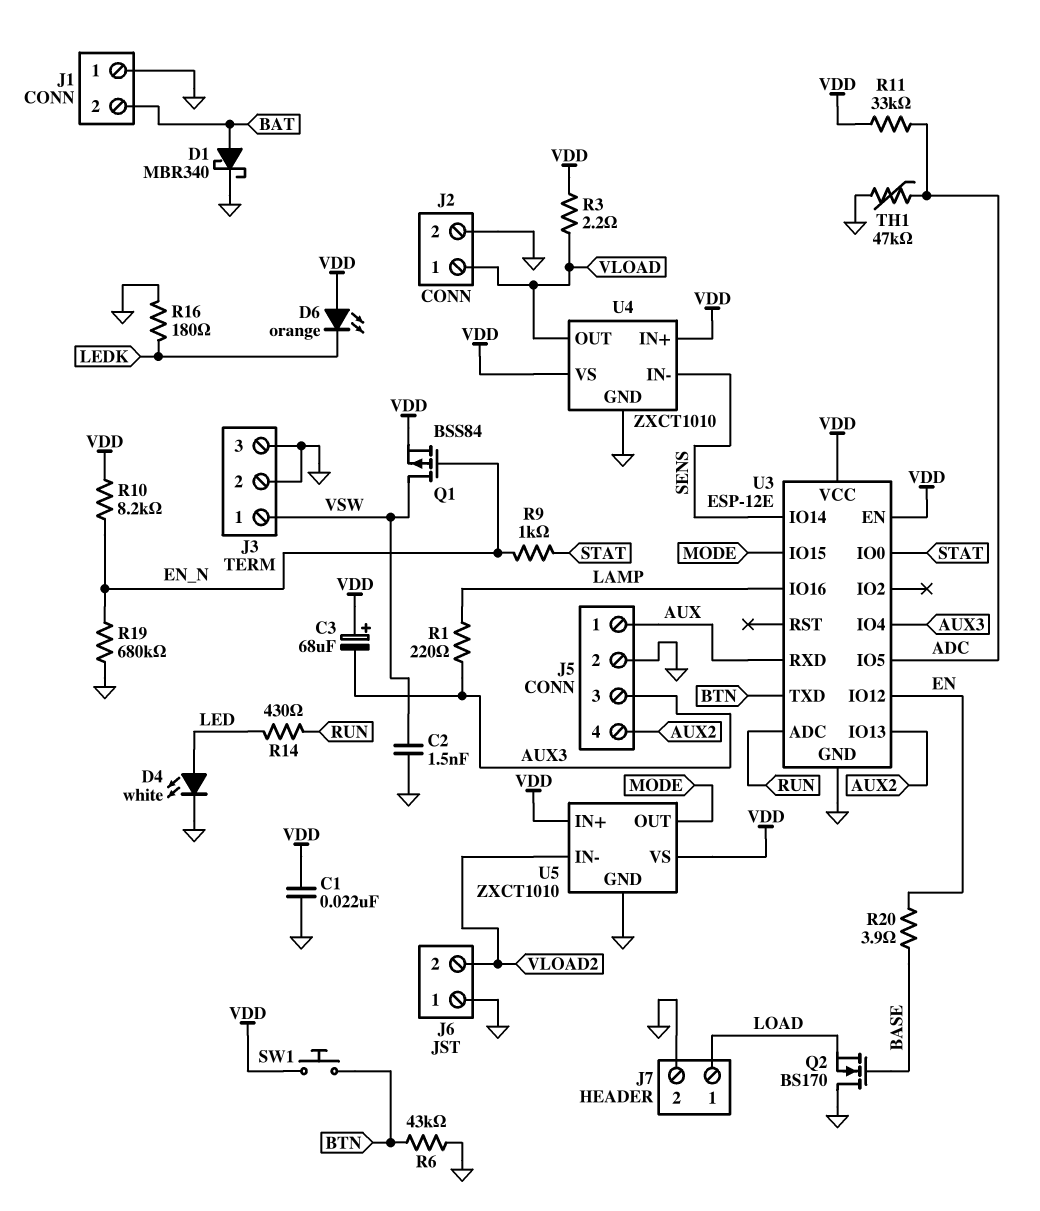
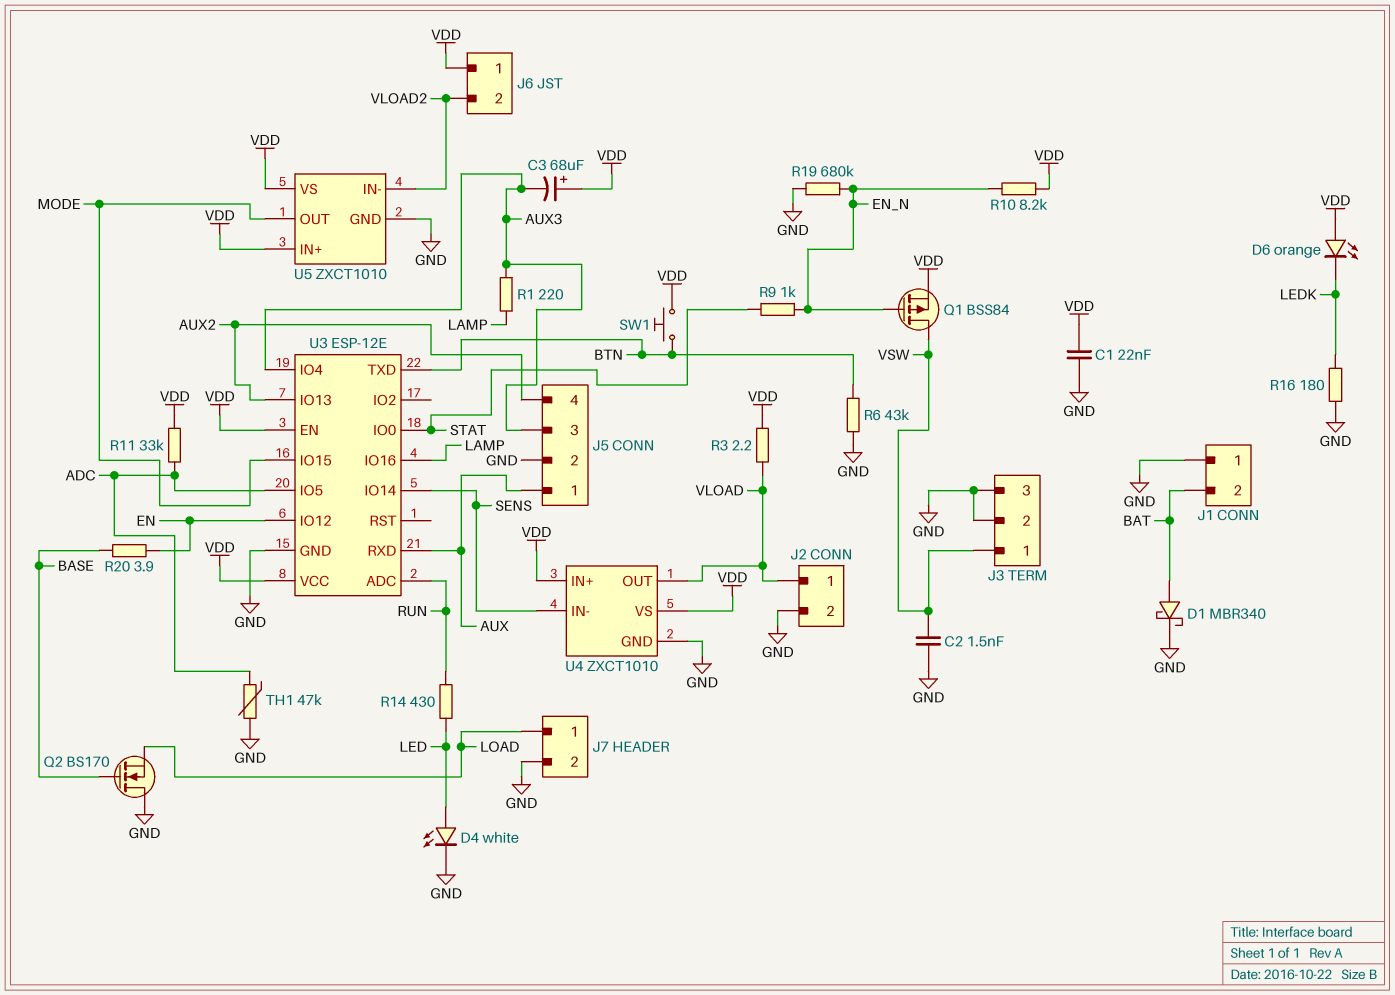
J6 pin 1: GND -> VDD

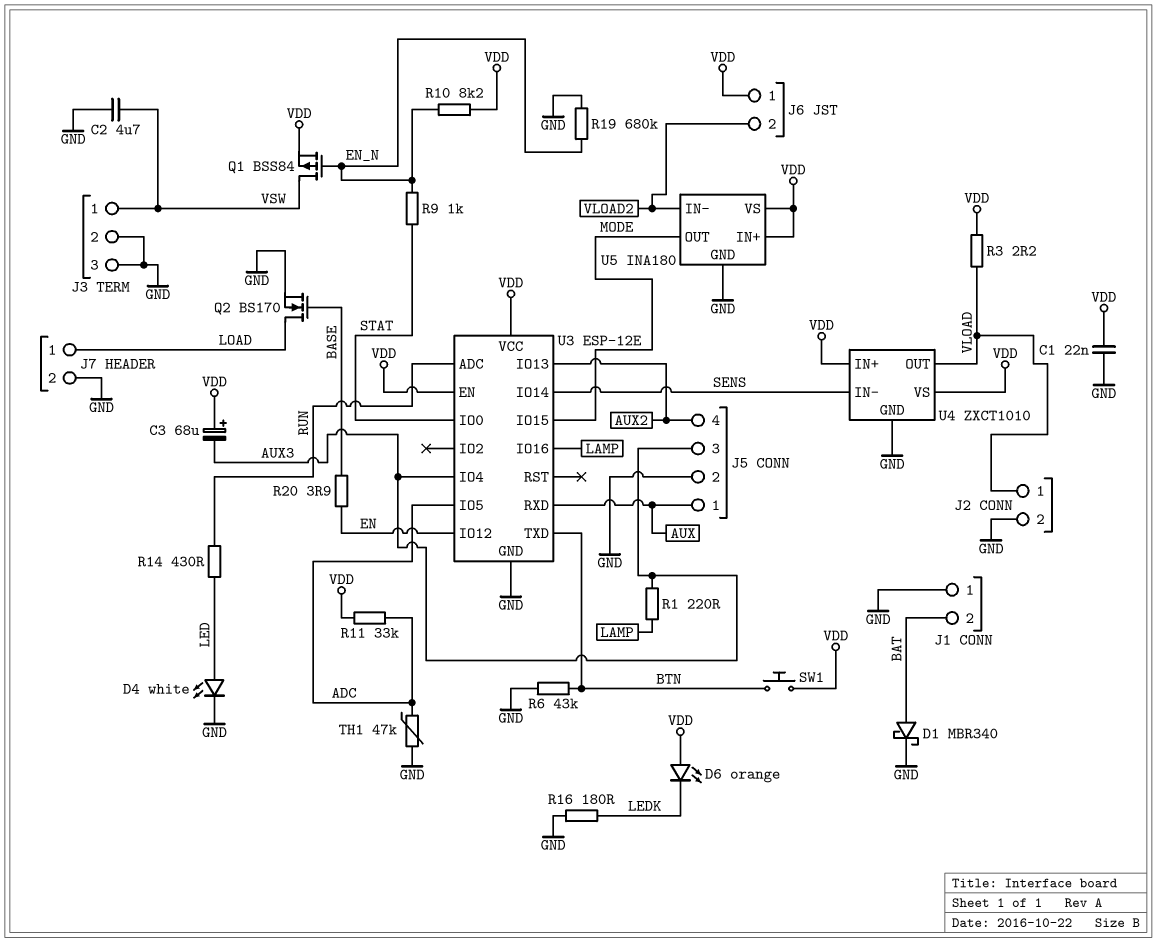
C2: 1.5nF (GND, VSW) -> 4.7uF (GND, VSW)
Q2: NMOS BS170 (G BASE, D GND, S LOAD) -> NMOS BS170 (G BASE, D LOAD, S GND)
U5: ZXCT1010 -> INA180

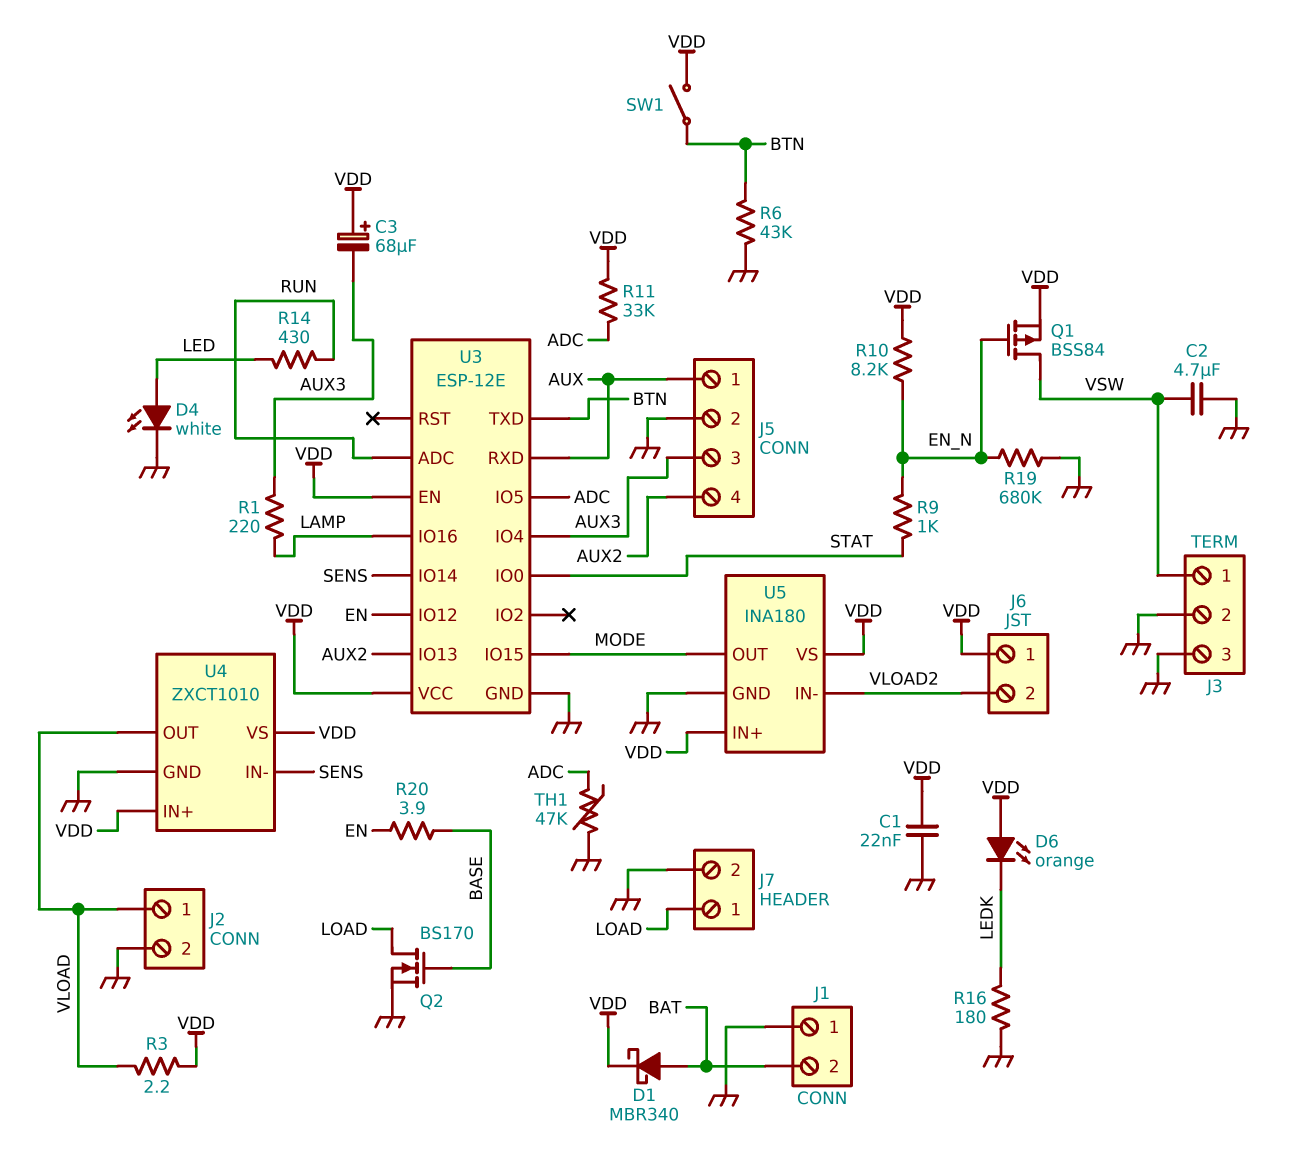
D1: schottky MBR340 (A BAT, K GND) -> schottky MBR340 (A BAT, K VDD)
SW1: button (BTN, VDD) -> switch (BTN, VDD)

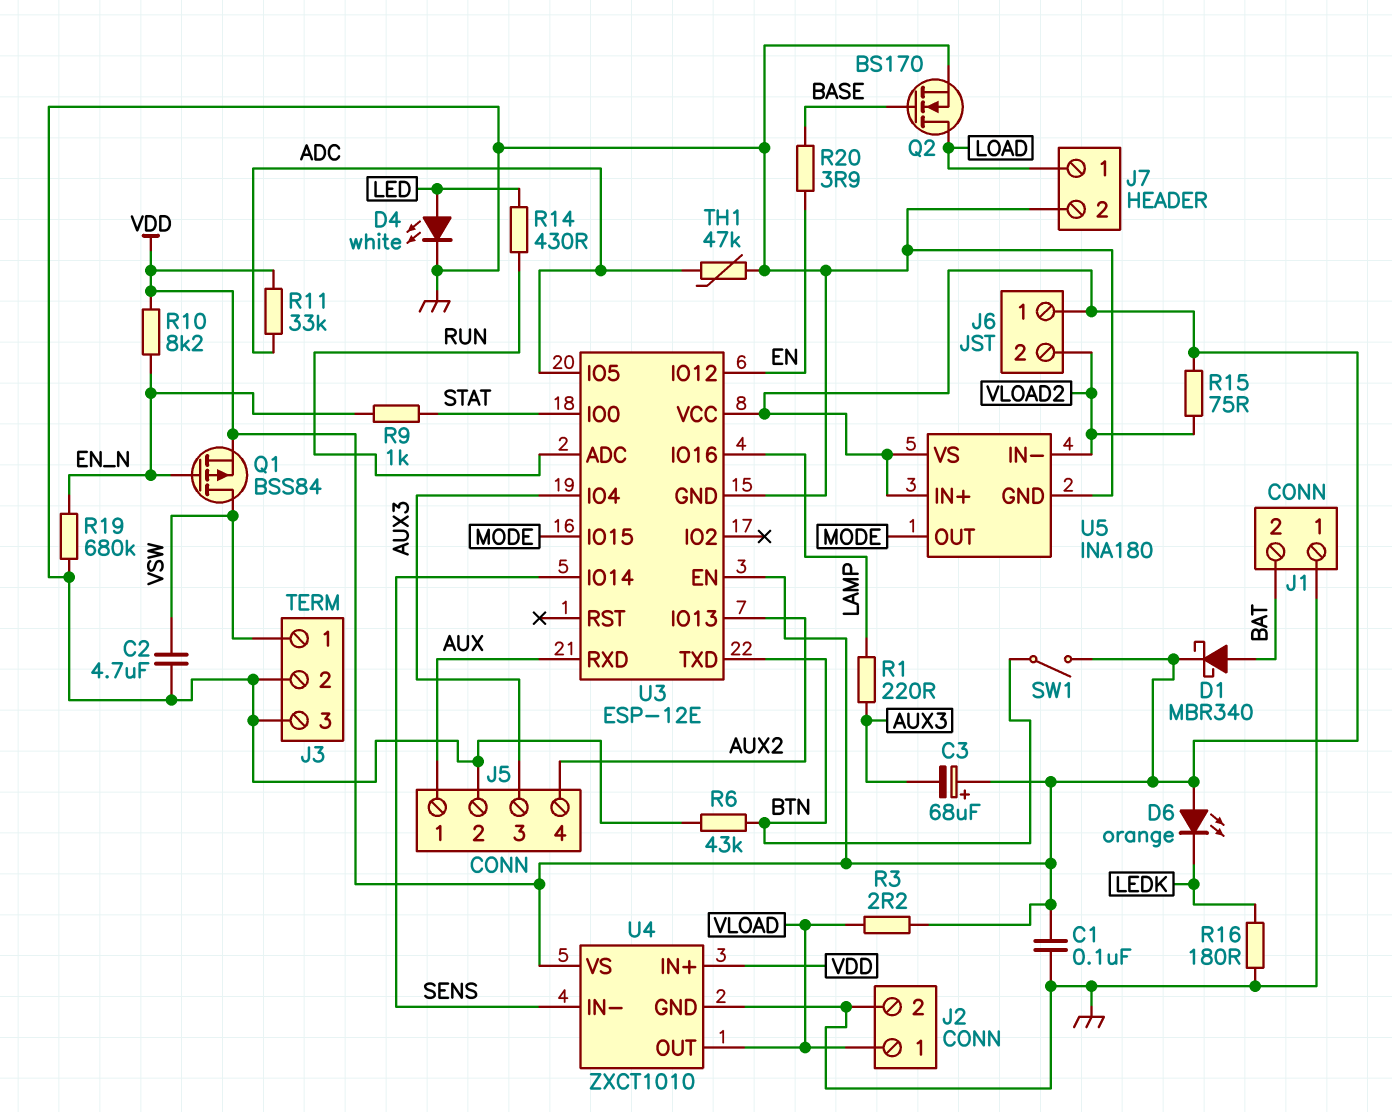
C1: 22nF (GND, VDD) -> 100nF (GND, VDD)
R15: none -> 75 (VDD, VLOAD2)

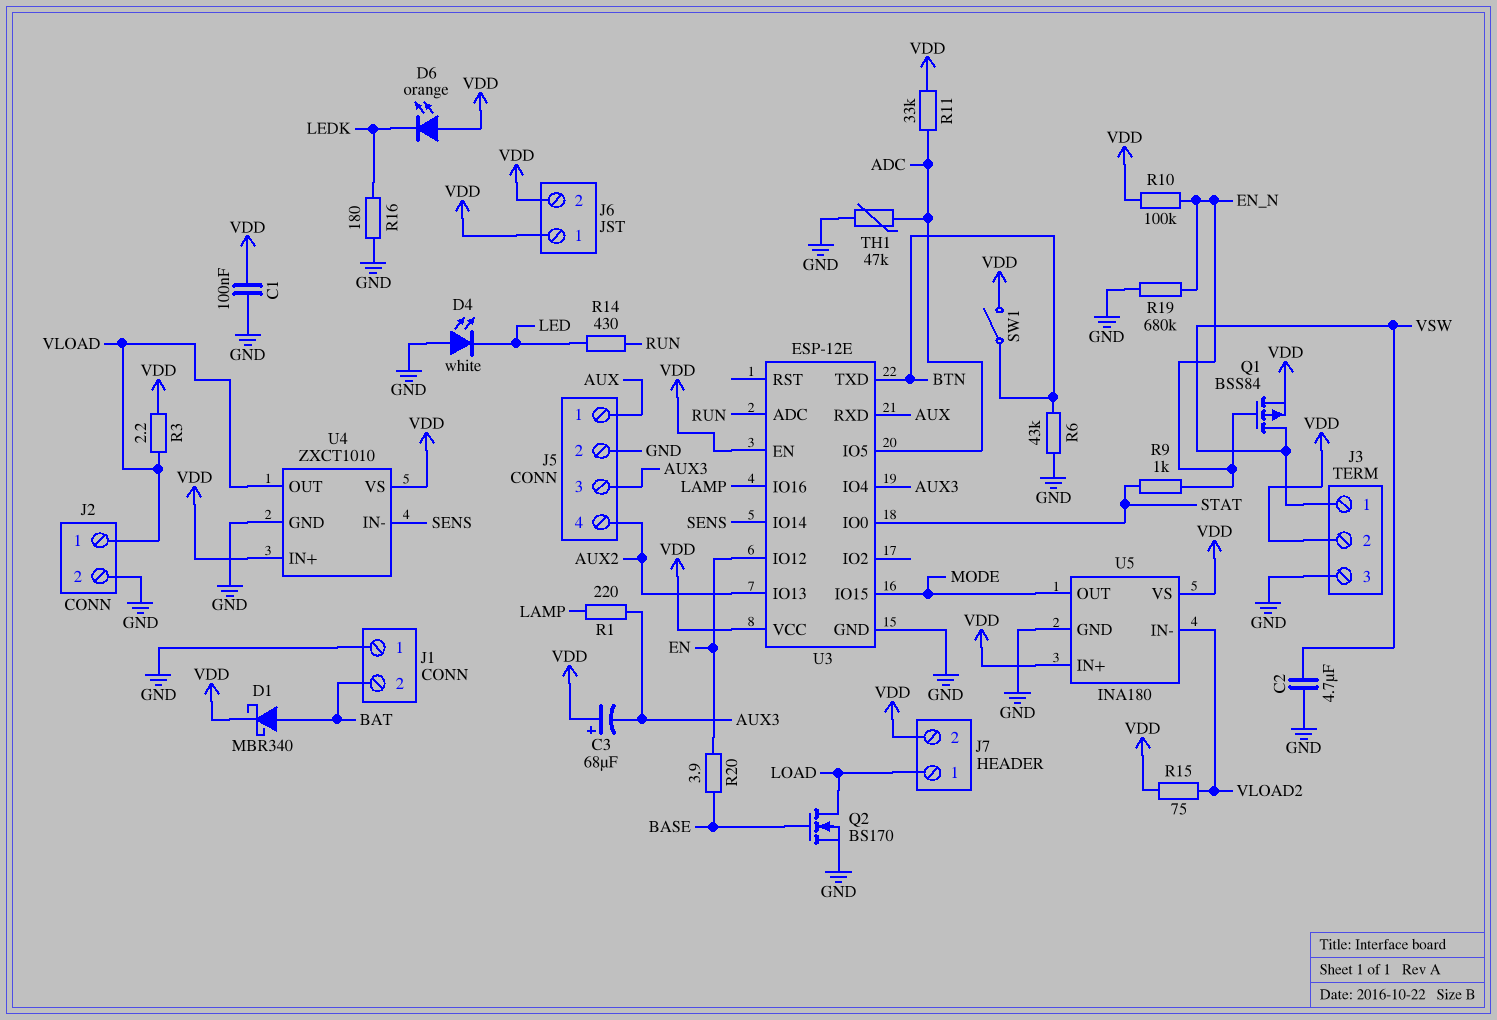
D4: LED white (A LED, K GND) -> LED white (A GND, K LED)
J3 pin 2: GND -> VDD
J6 pin 2: VLOAD2 -> VDD
J7 pin 2: GND -> VDD
R10: 8.2k (EN_N, VDD) -> 100k (EN_N, VDD)

